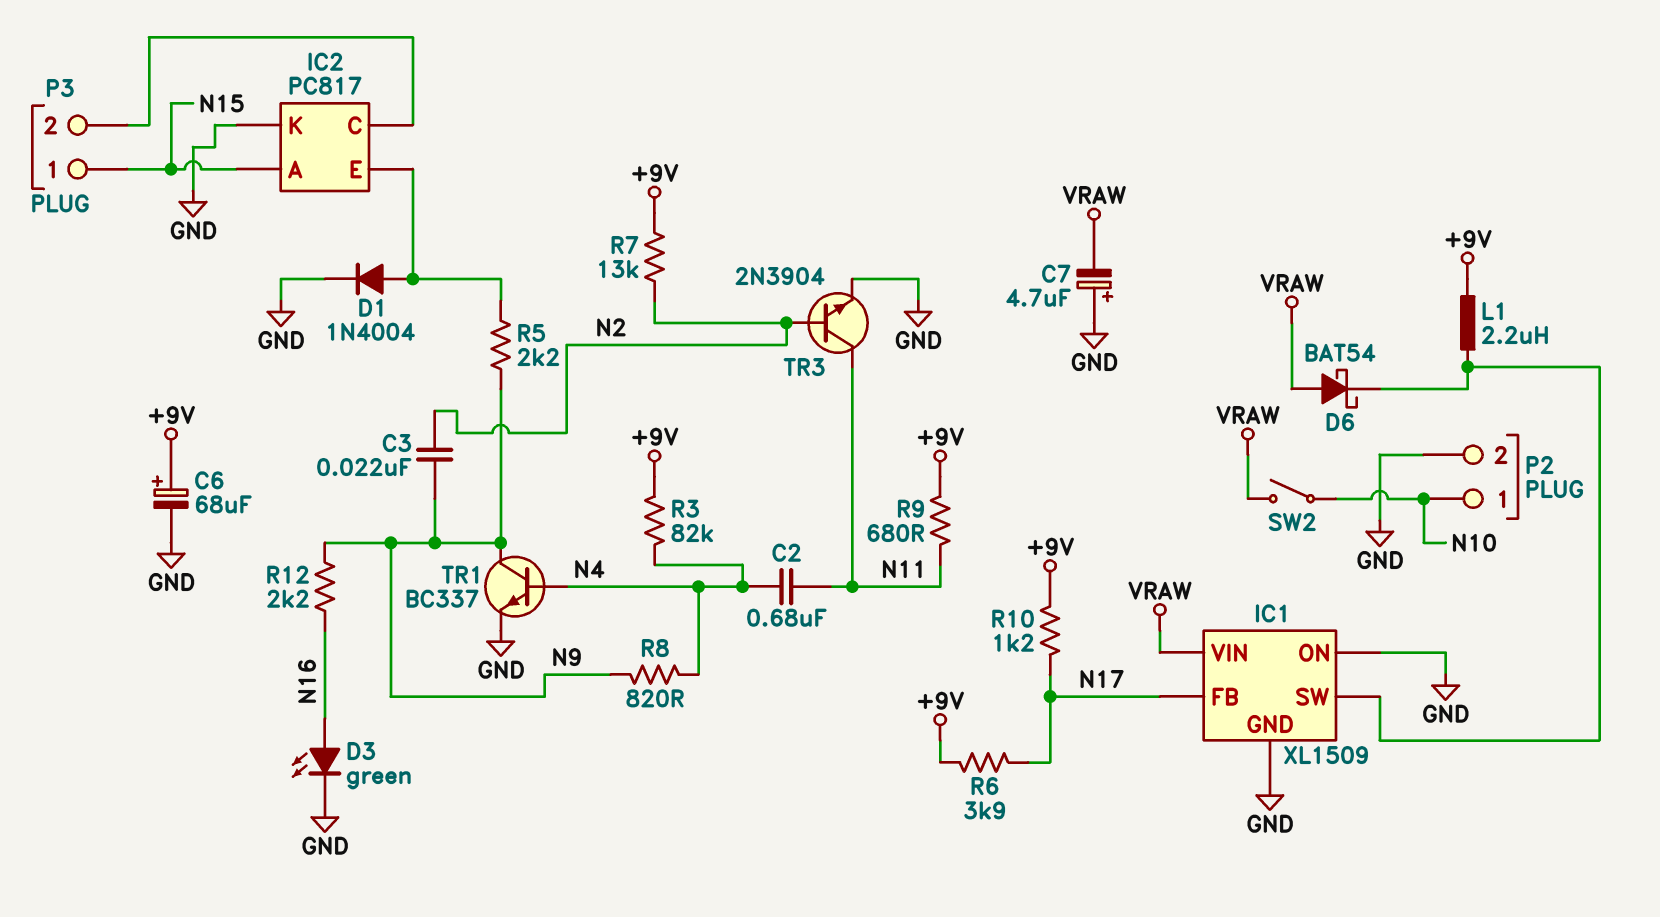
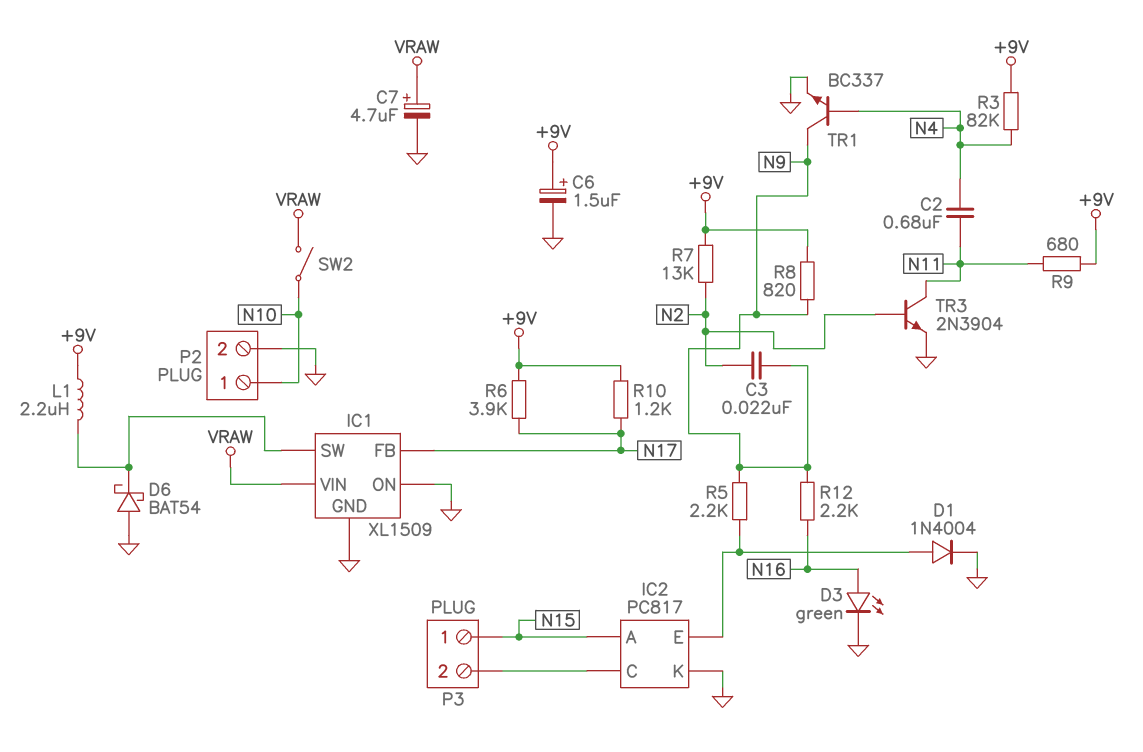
C6: 68uF (plus +9V, minus GND) -> 1.5uF (plus +9V, minus GND)
C7: 4.7uF (plus GND, minus VRAW) -> 4.7uF (plus VRAW, minus GND)
D6: schottky BAT54 (A VRAW, K IC1/SW) -> schottky BAT54 (A GND, K IC1/SW)
R8: 820 (N4, N9) -> 820 (+9V, N9)

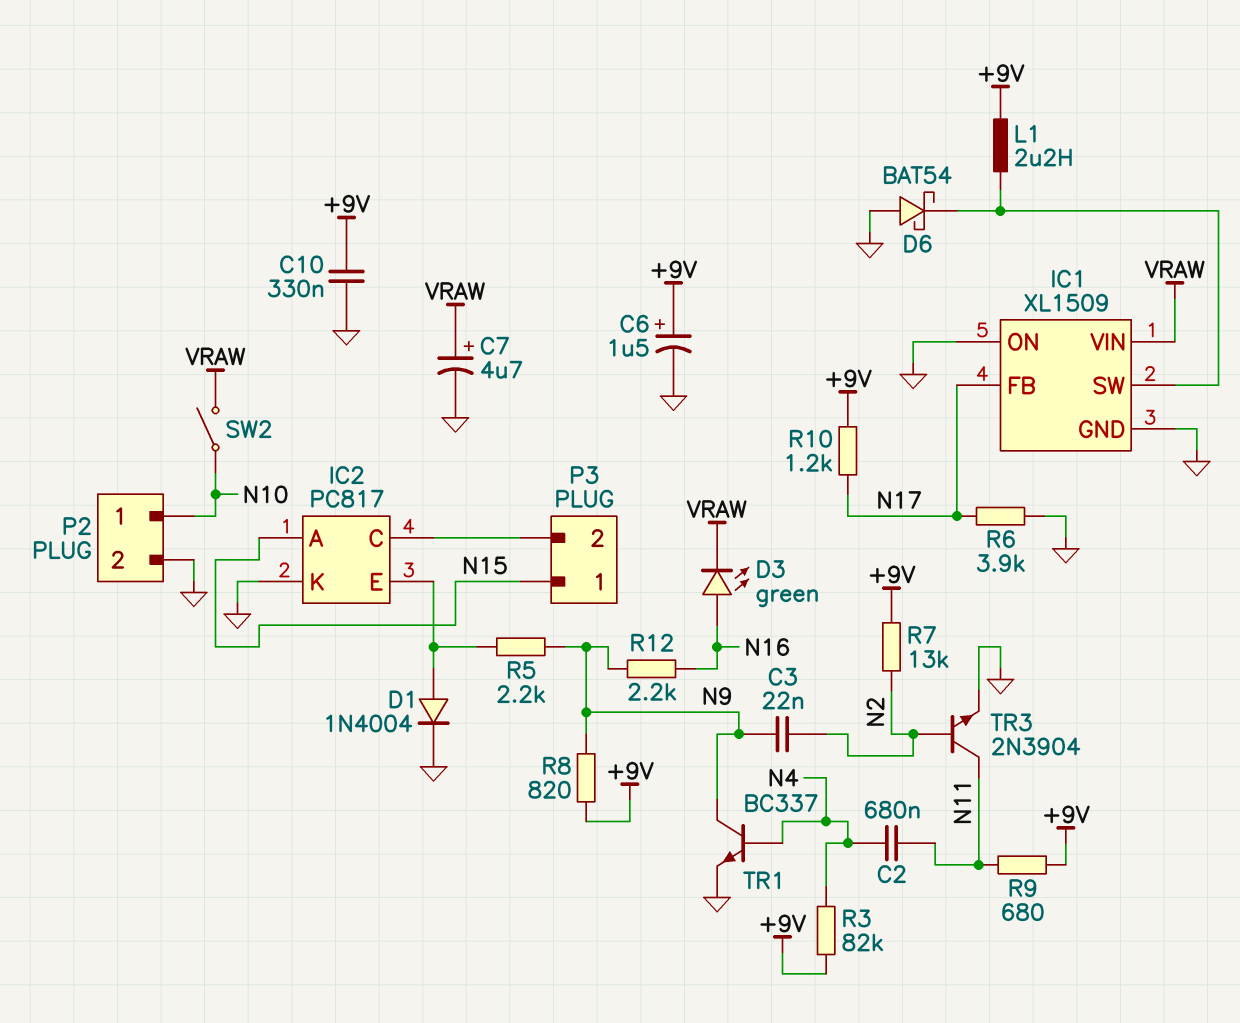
C10: none -> 330nF (+9V, GND)
D3: LED green (A N16, K GND) -> LED green (A N16, K VRAW)
R6: 3.9k (+9V, N17) -> 3.9k (GND, N17)

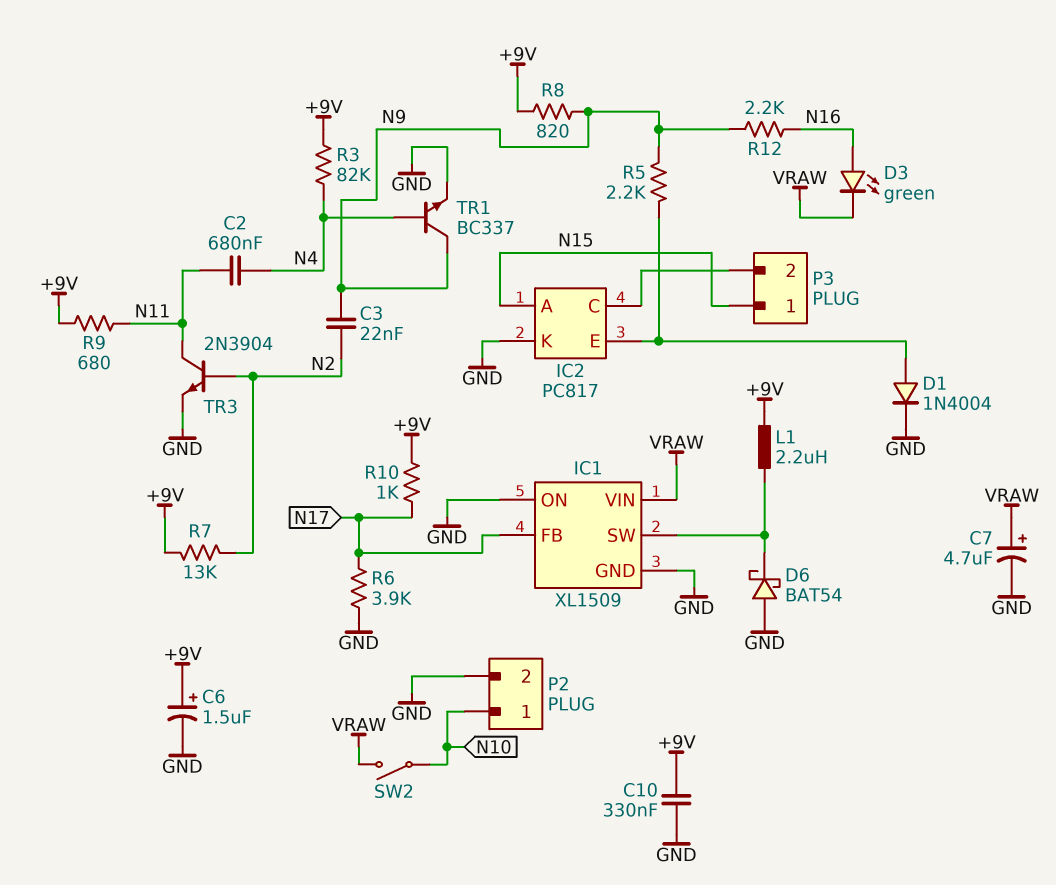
R10: 1.2k (+9V, N17) -> 1k (+9V, N17)

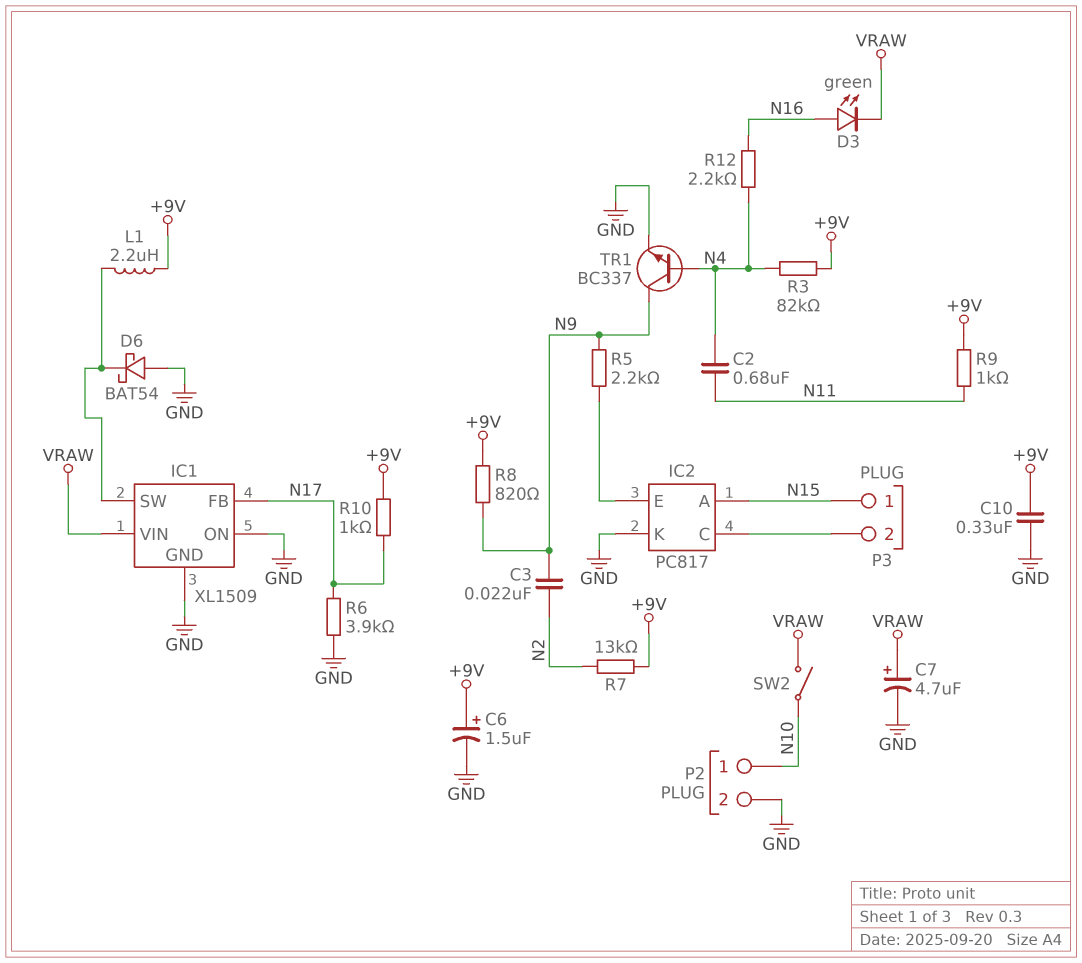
D1: diode 1N4004 (A IC2/E, K GND) -> none
R9: 680 (+9V, N11) -> 1k (+9V, N11)
R12: 2.2k (N9, N16) -> 2.2k (N4, N16)
TR3: NPN 2N3904 (B N2, C N11, E GND) -> none

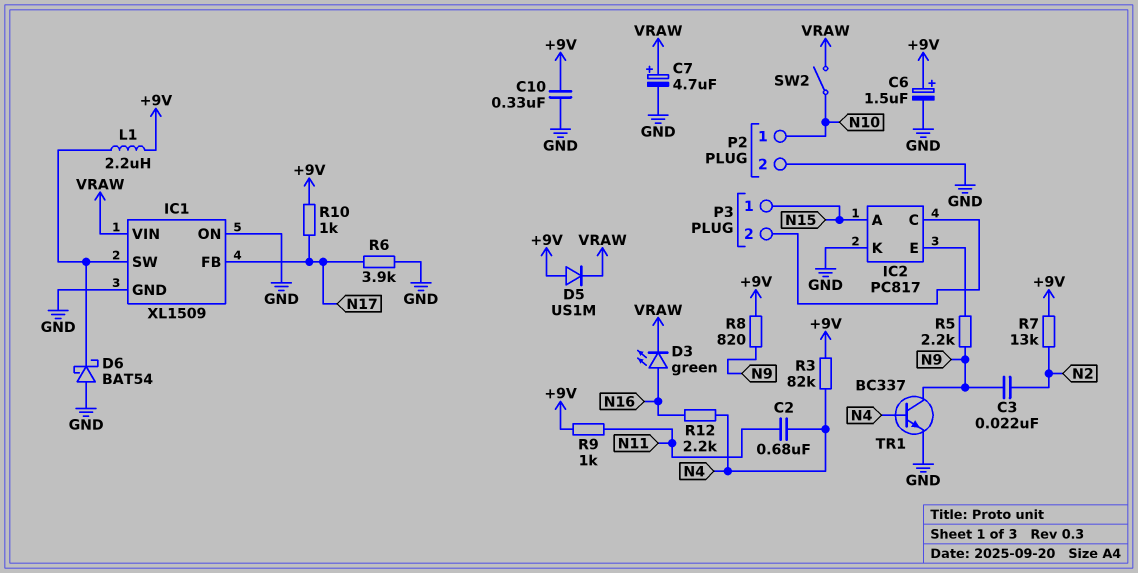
D5: none -> diode US1M (A +9V, K VRAW)

